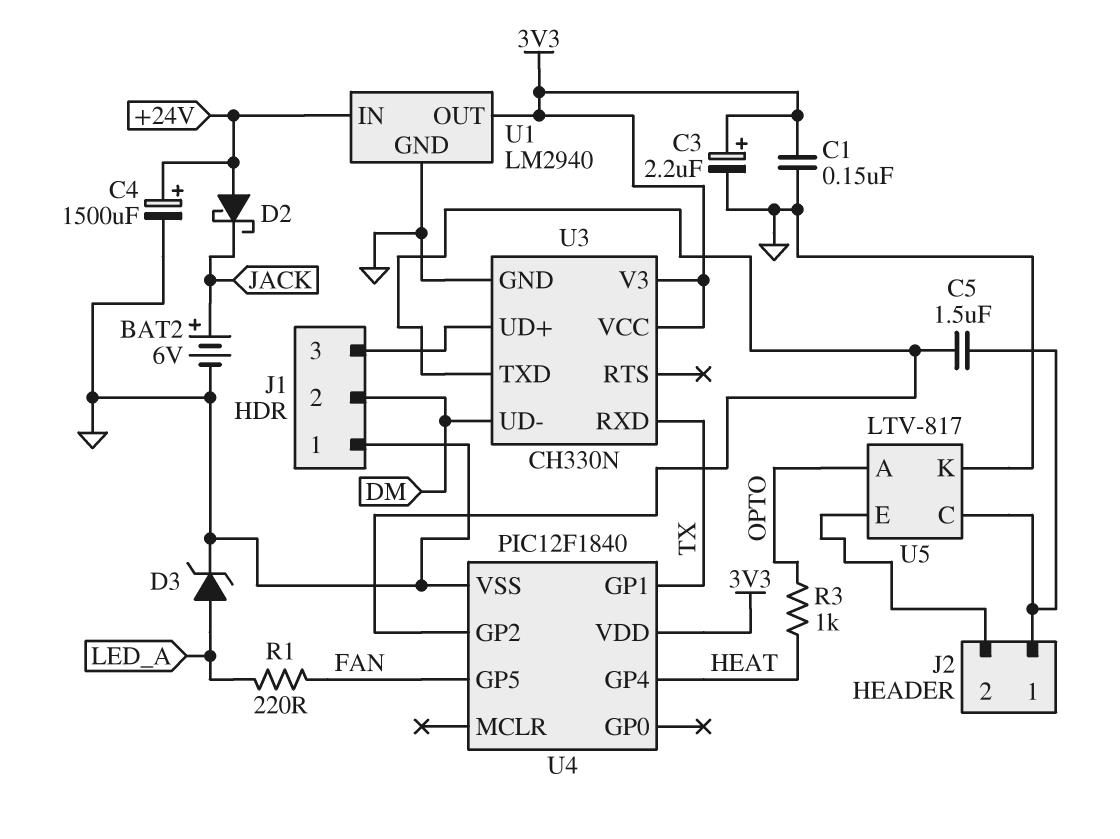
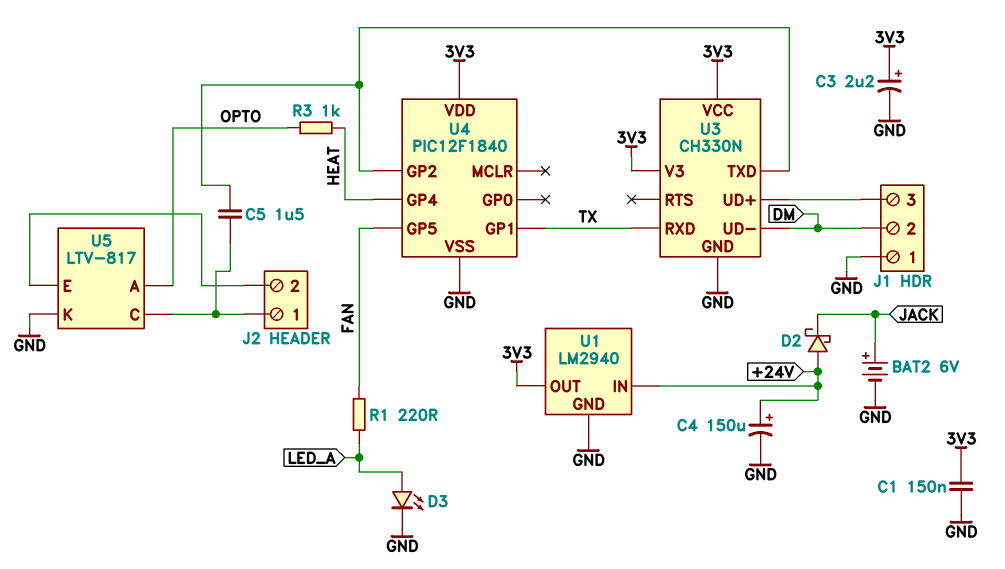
C4: 1500uF (plus +24V, minus GND) -> 150uF (plus +24V, minus GND)
D3: zener (A LED_A, K GND) -> LED (A LED_A, K GND)

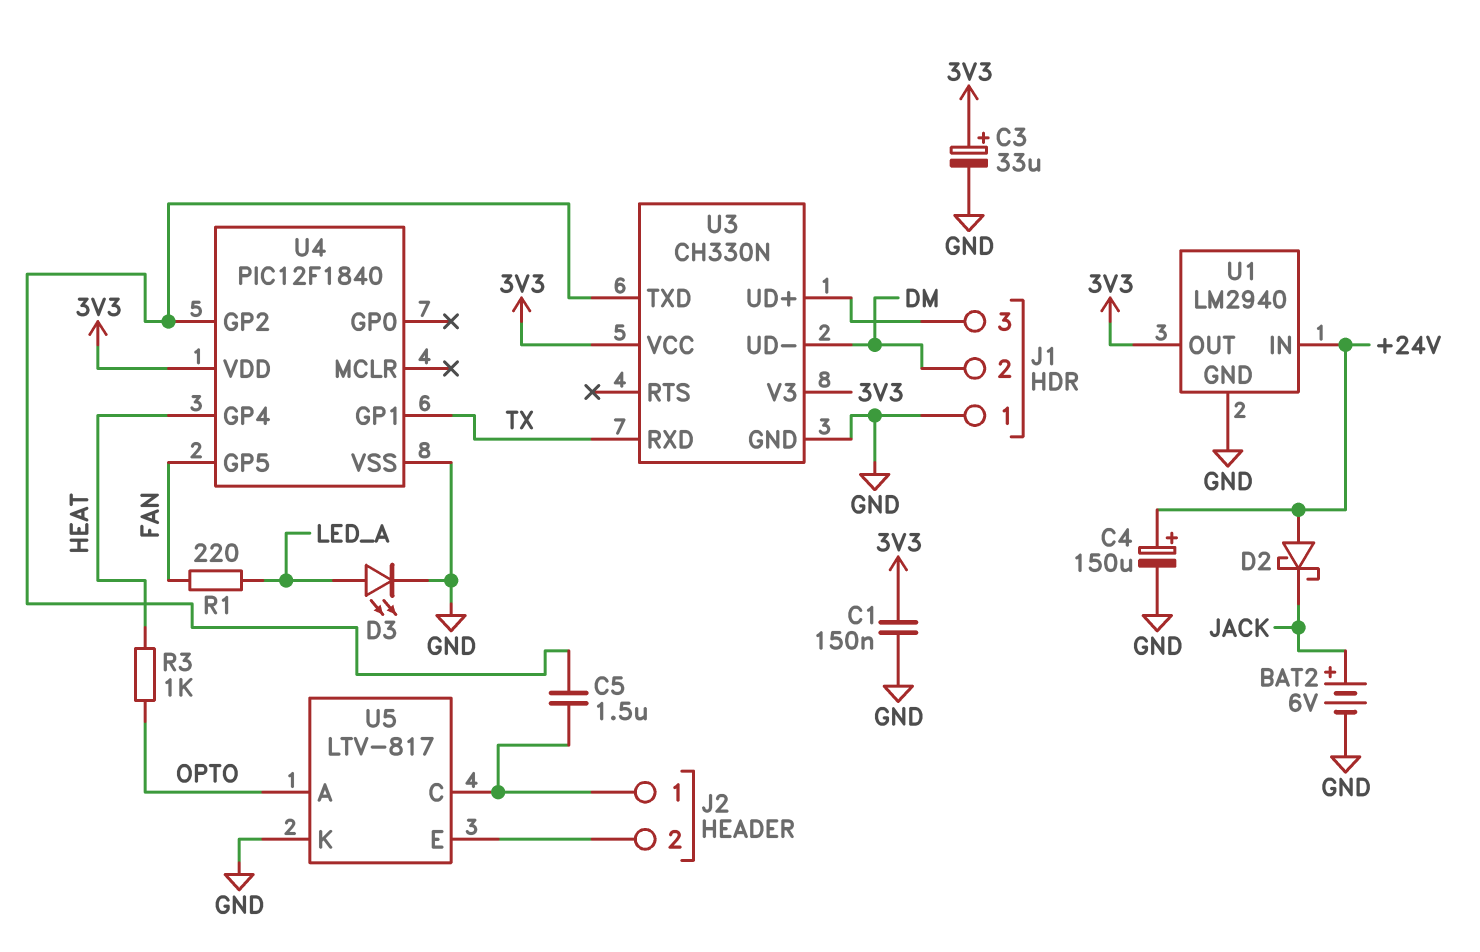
C3: 2.2uF (plus 3V3, minus GND) -> 33uF (plus 3V3, minus GND)

